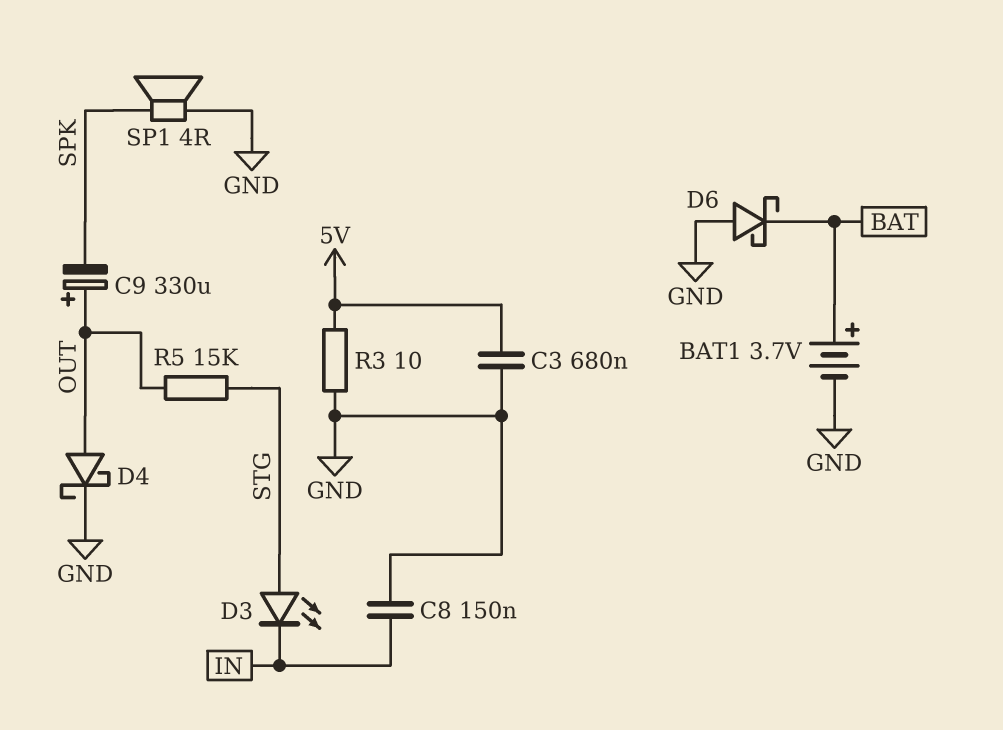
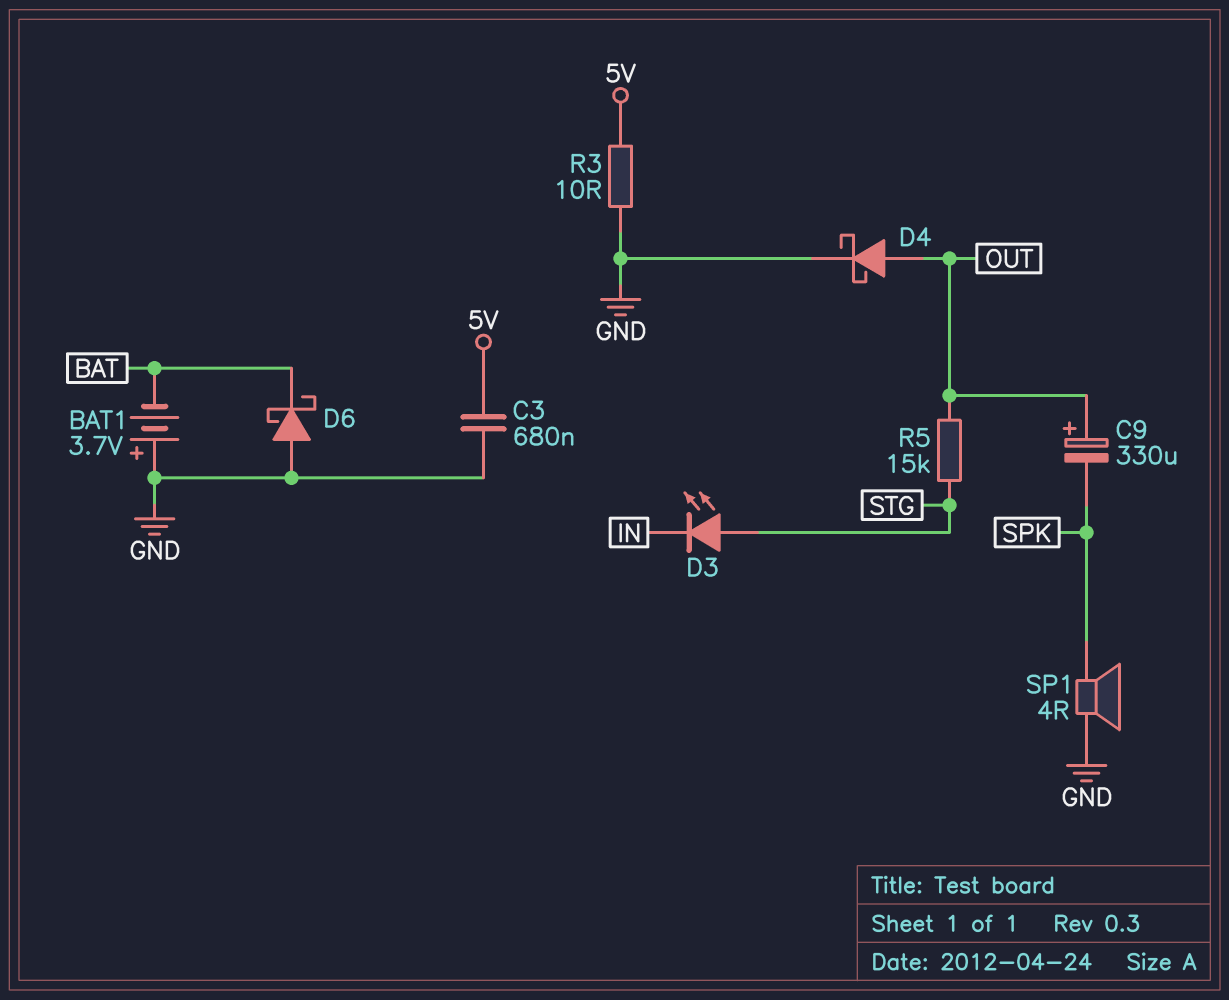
BAT1: 3.7V (plus BAT, minus GND) -> 3.7V (plus GND, minus BAT)
C8: 150nF (GND, IN) -> none

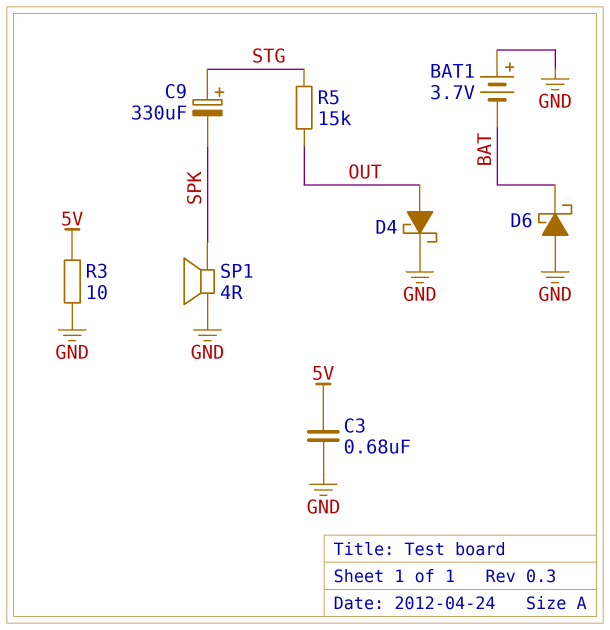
C9: 330uF (plus OUT, minus SPK) -> 330uF (plus STG, minus SPK)
D3: LED (A STG, K IN) -> none

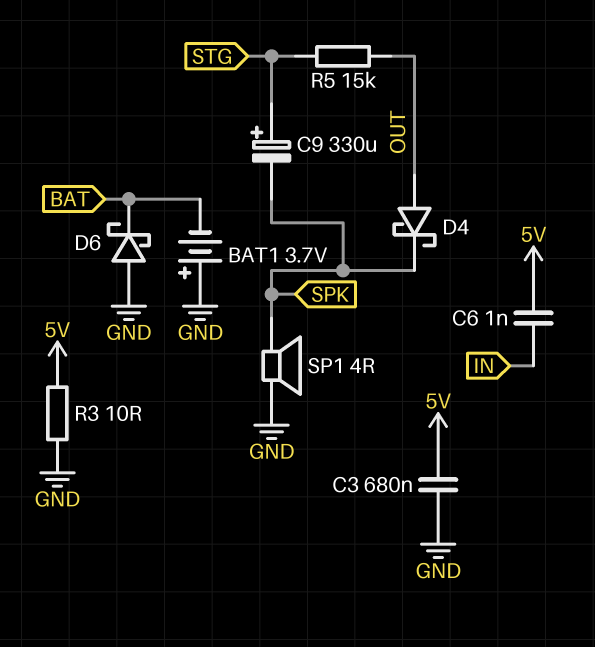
C6: none -> 1nF (5V, IN)
D4: schottky (A OUT, K GND) -> schottky (A OUT, K SPK)

